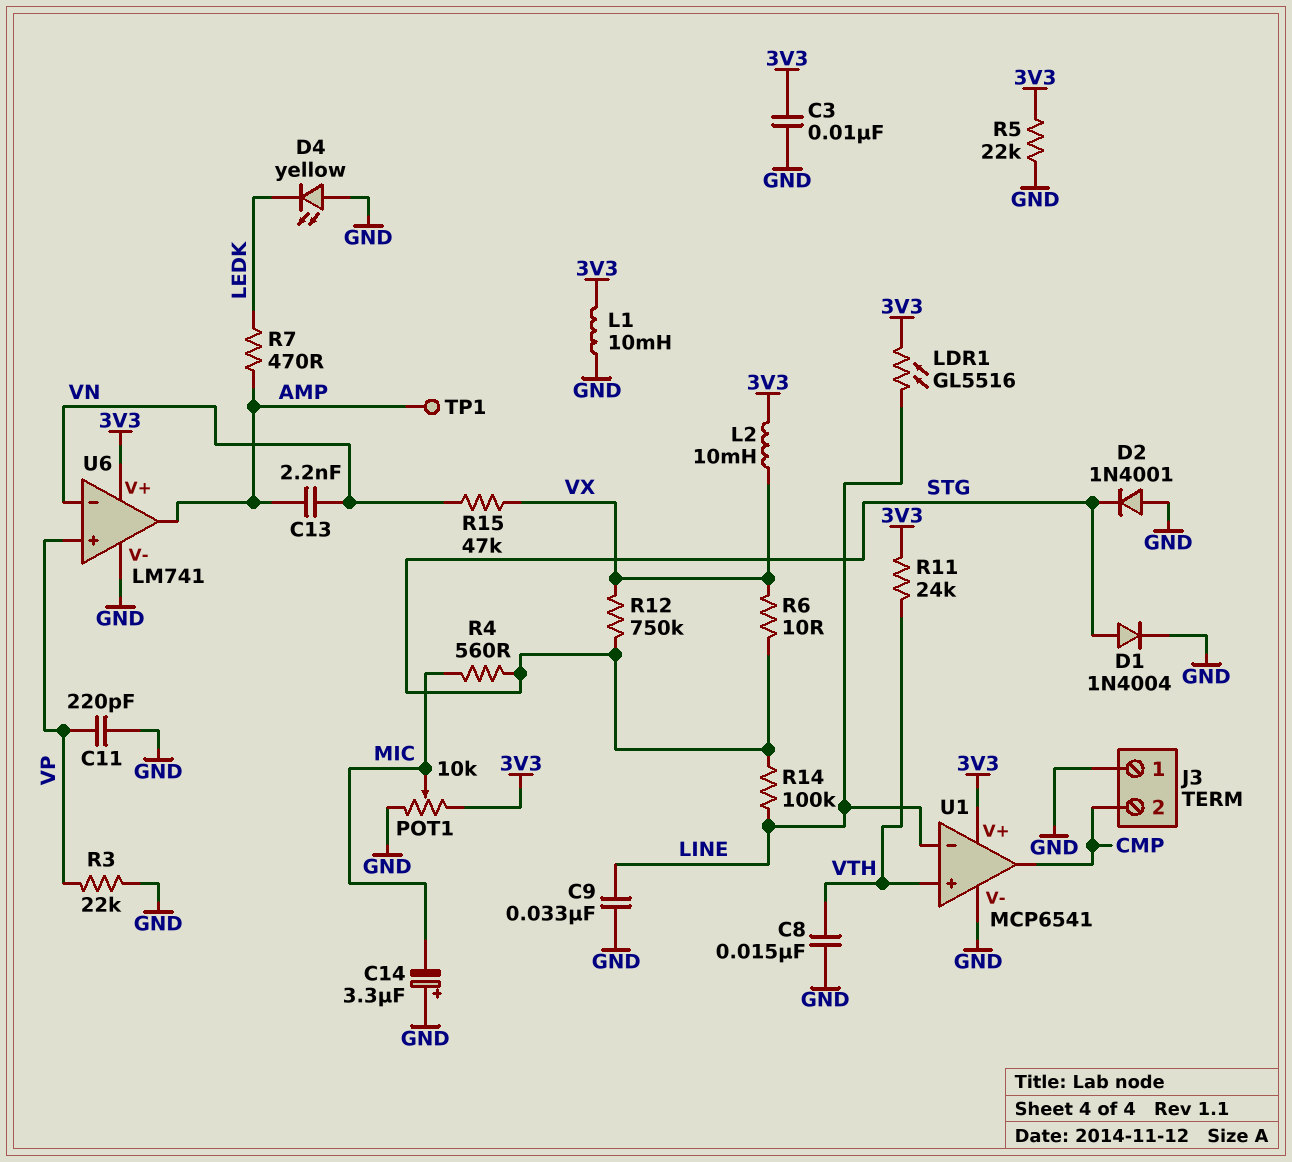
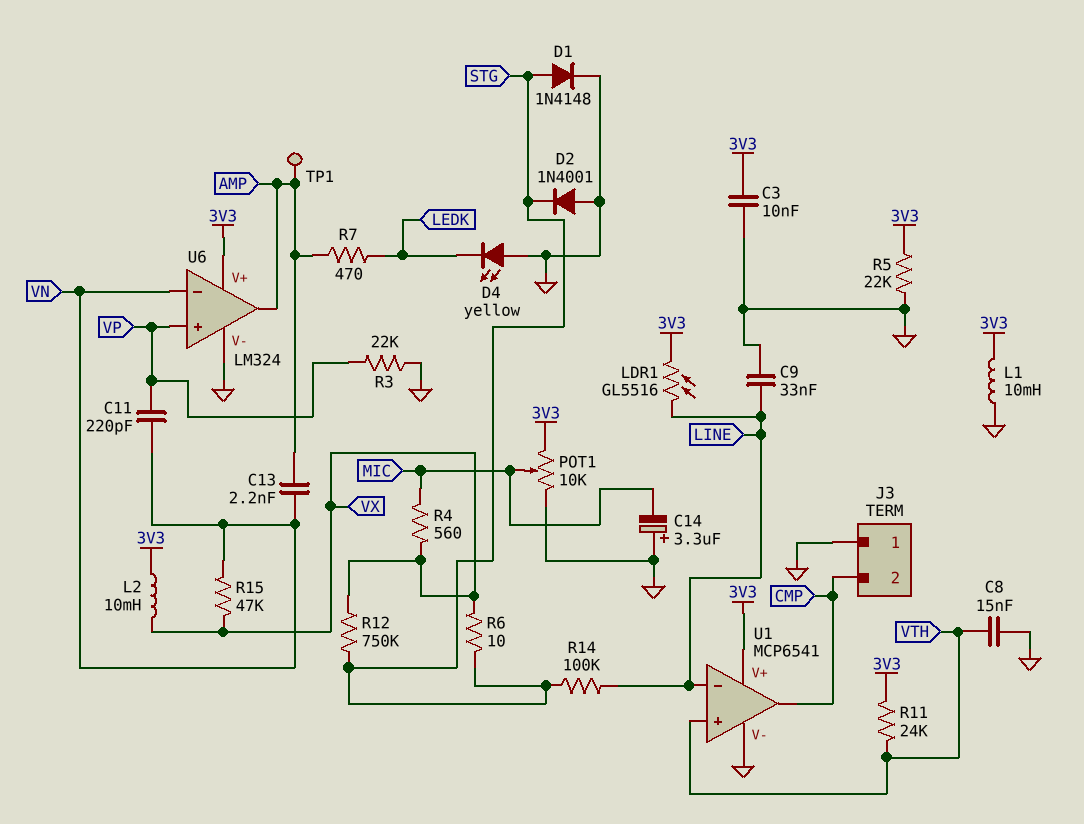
C11: 220pF (GND, VP) -> 220pF (VN, VP)
D1: diode 1N4004 (A STG, K GND) -> diode 1N4148 (A STG, K GND)
R4: 560 (MIC, STG) -> 560 (MIC, VX)
U6: LM741 -> LM324

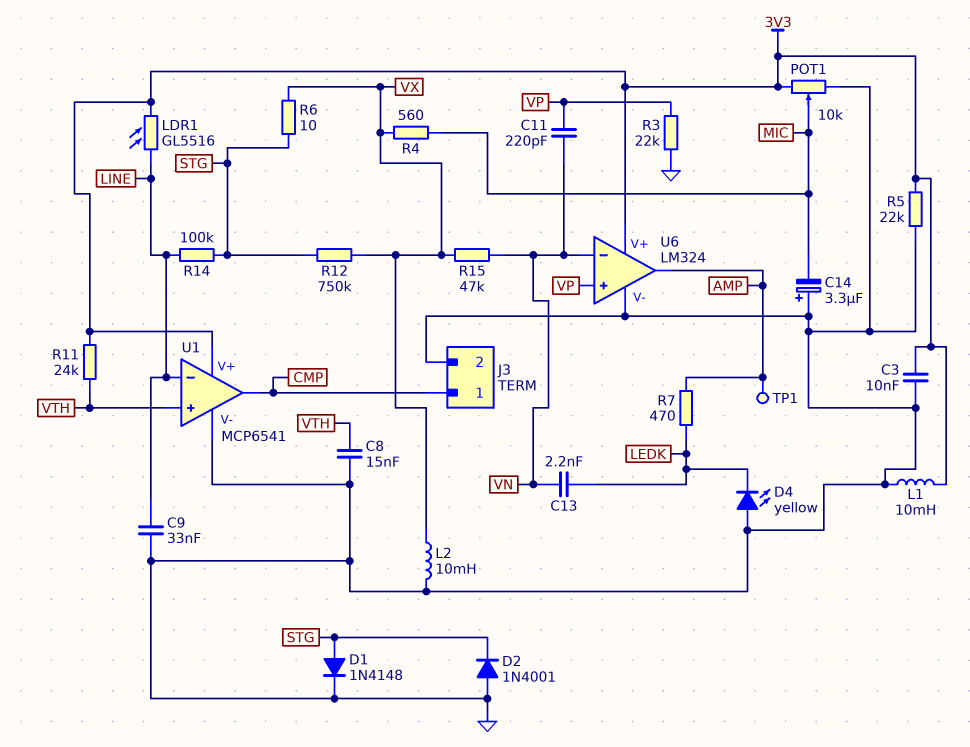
C13: 2.2nF (AMP, VN) -> 2.2nF (LEDK, VN)
J3 pin 1: GND -> CMP
J3 pin 2: CMP -> GND
L2: 10mH (3V3, VX) -> 10mH (GND, VX)

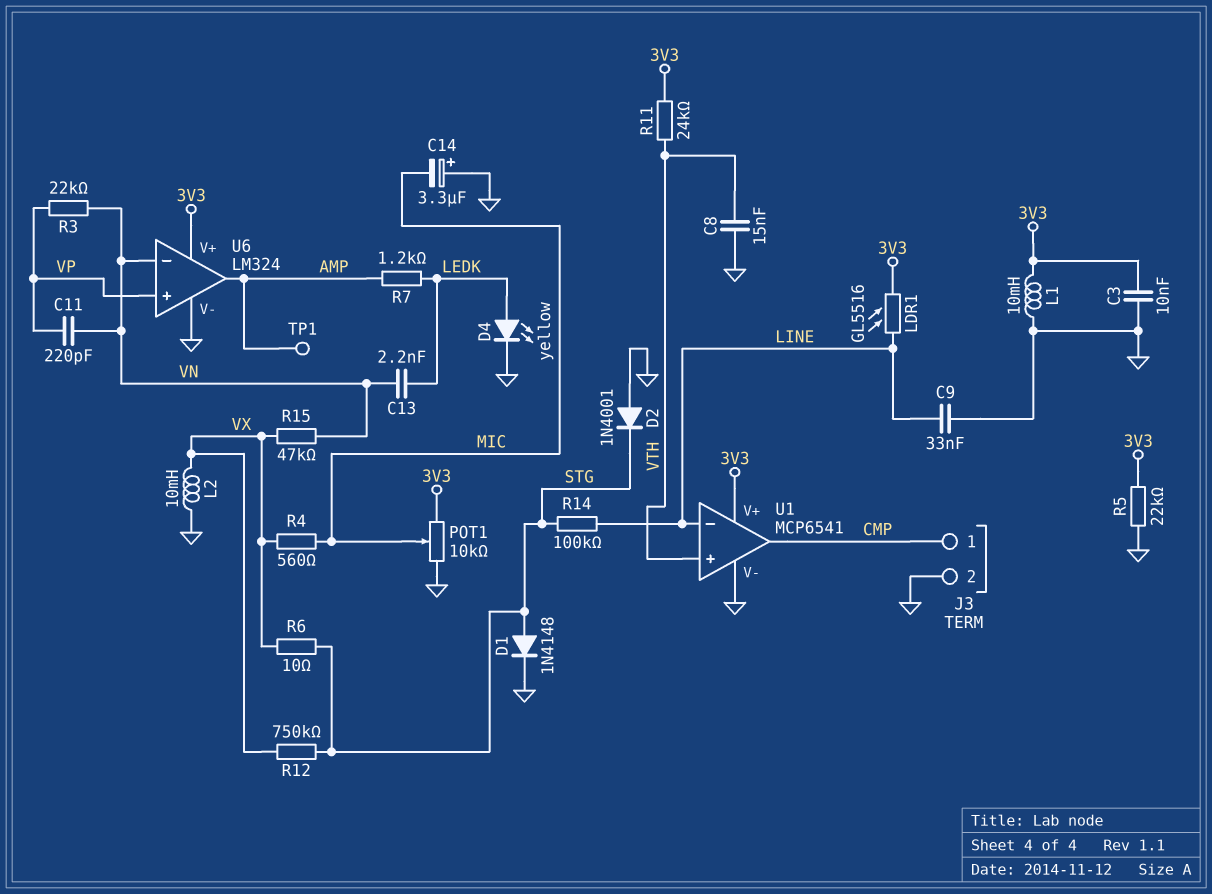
D4: LED yellow (A GND, K LEDK) -> LED yellow (A LEDK, K GND)
R3: 22k (GND, VP) -> 22k (VN, VP)
R7: 470 (AMP, LEDK) -> 1.2k (AMP, LEDK)

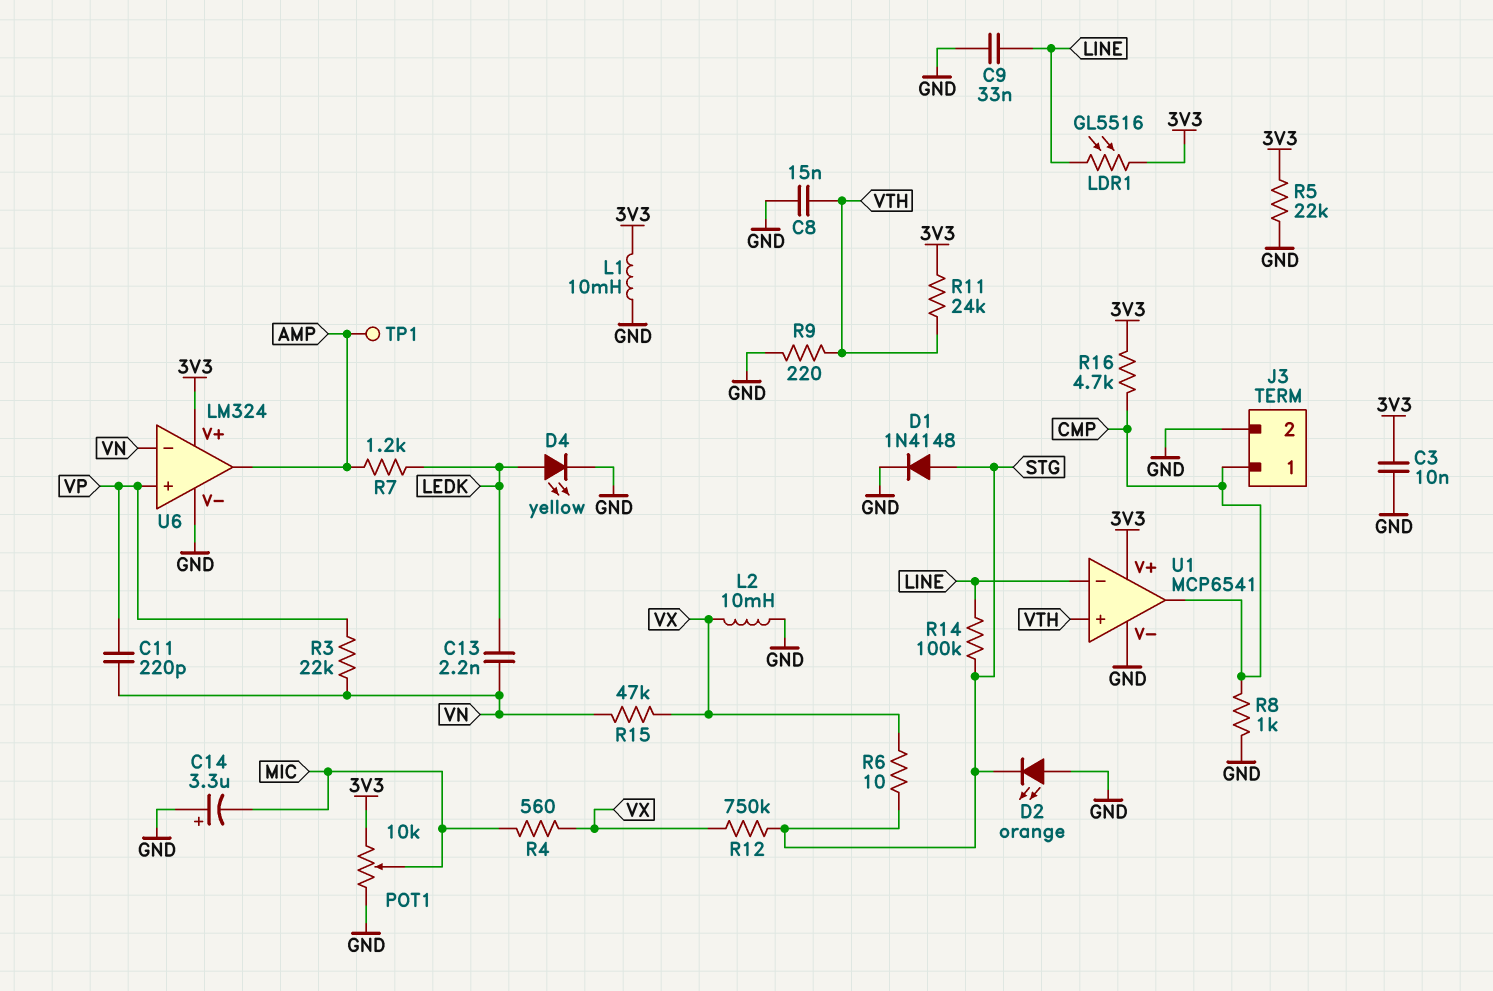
D2: diode 1N4001 (A GND, K STG) -> LED orange (A GND, K STG)
R8: none -> 1k (CMP, GND)
R9: none -> 220 (GND, VTH)
R16: none -> 4.7k (3V3, CMP)

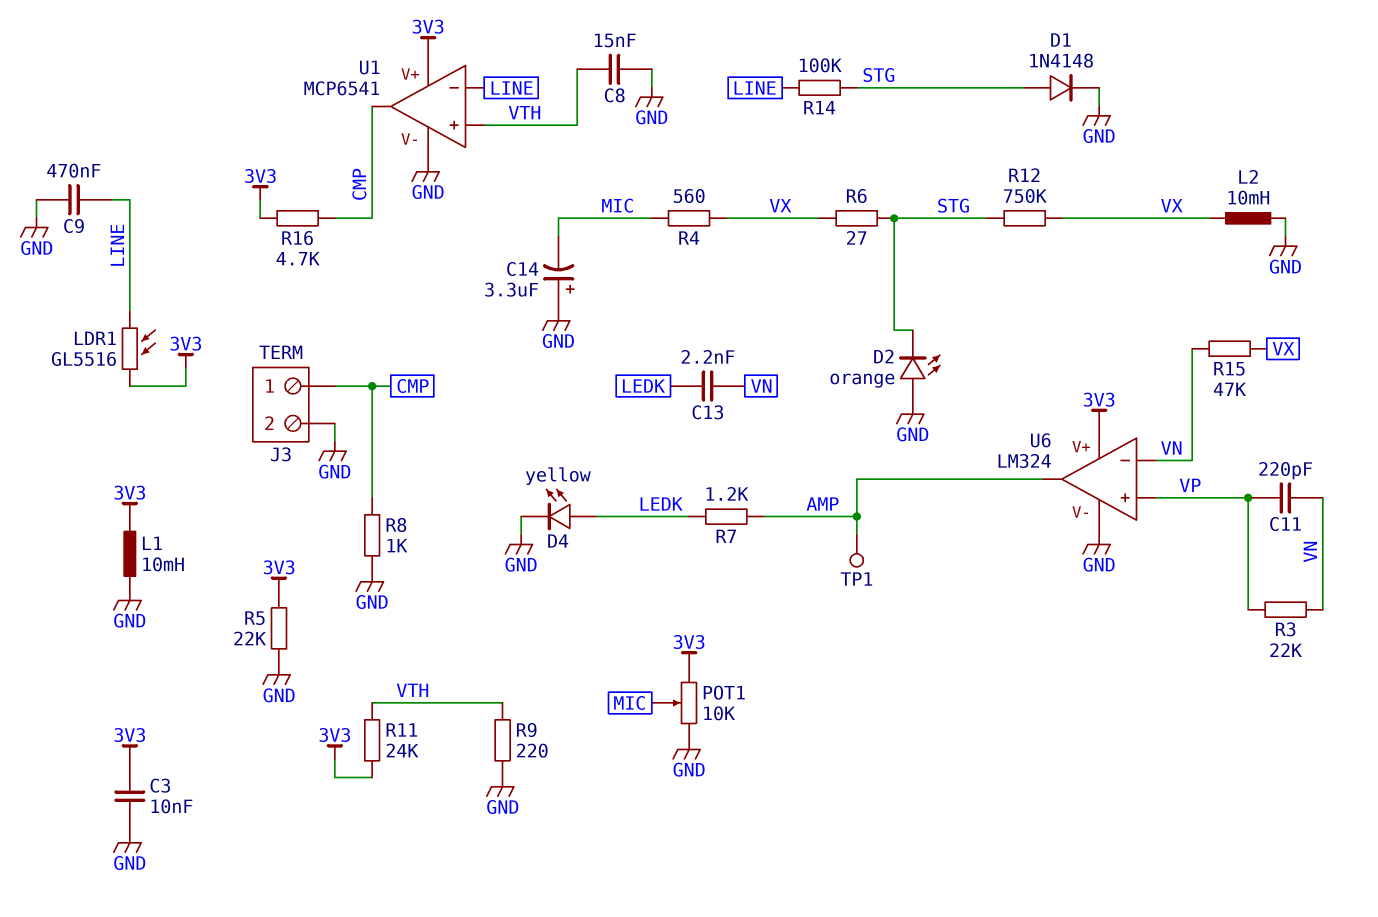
C9: 33nF (GND, LINE) -> 470nF (GND, LINE)
R6: 10 (STG, VX) -> 27 (STG, VX)

